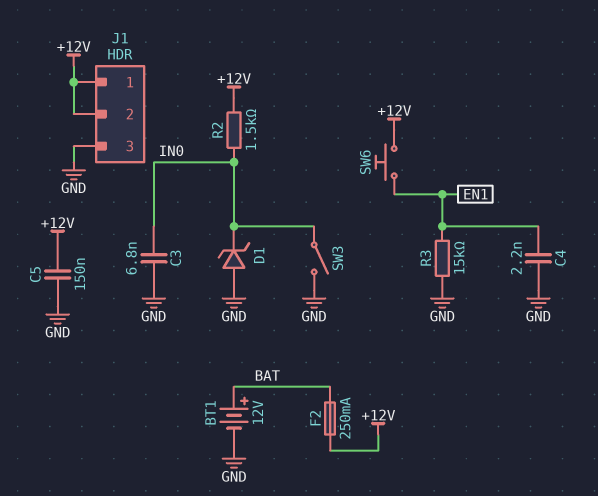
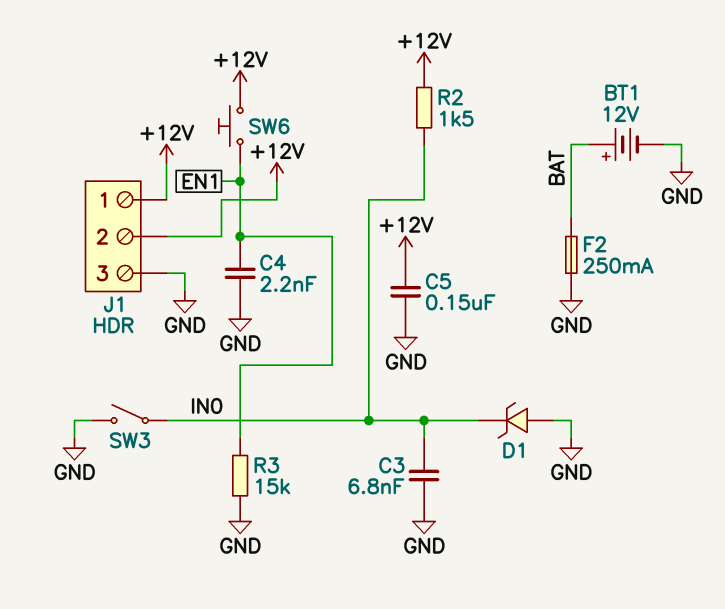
F2: 250mA (+12V, BAT) -> 250mA (BAT, GND)

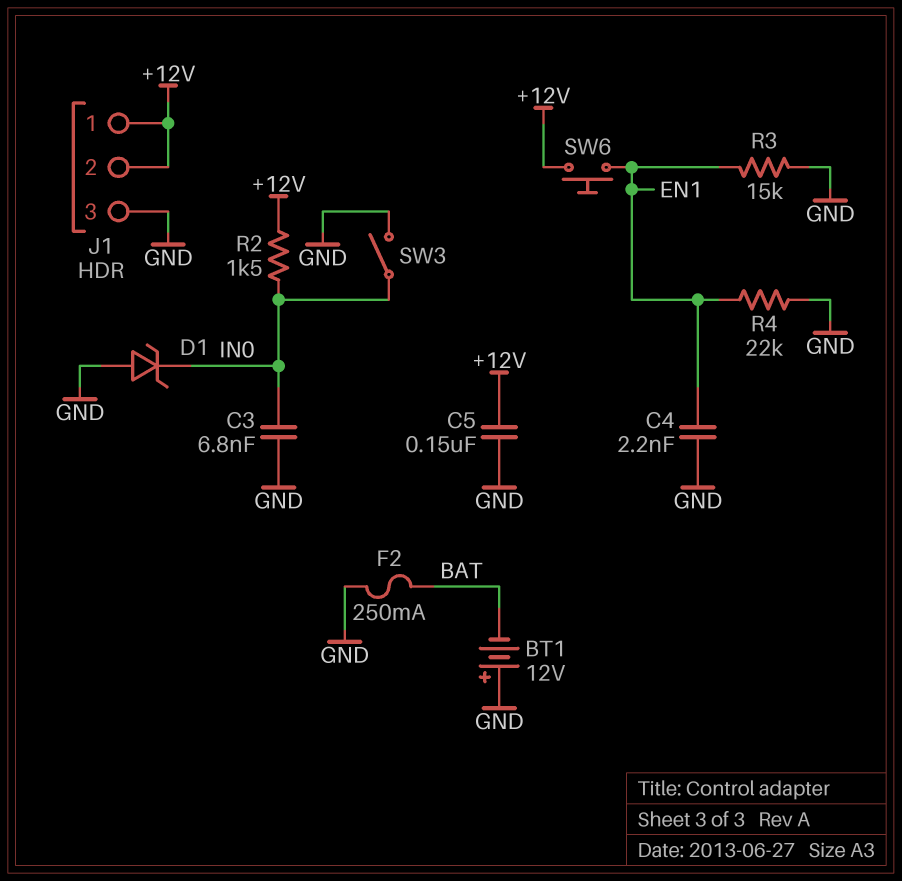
BT1: 12V (plus BAT, minus GND) -> 12V (plus GND, minus BAT)
R4: none -> 22k (EN1, GND)

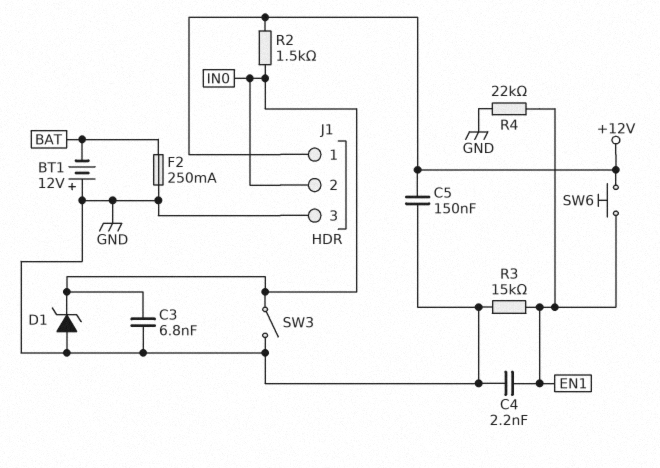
J1 pin 2: +12V -> IN0

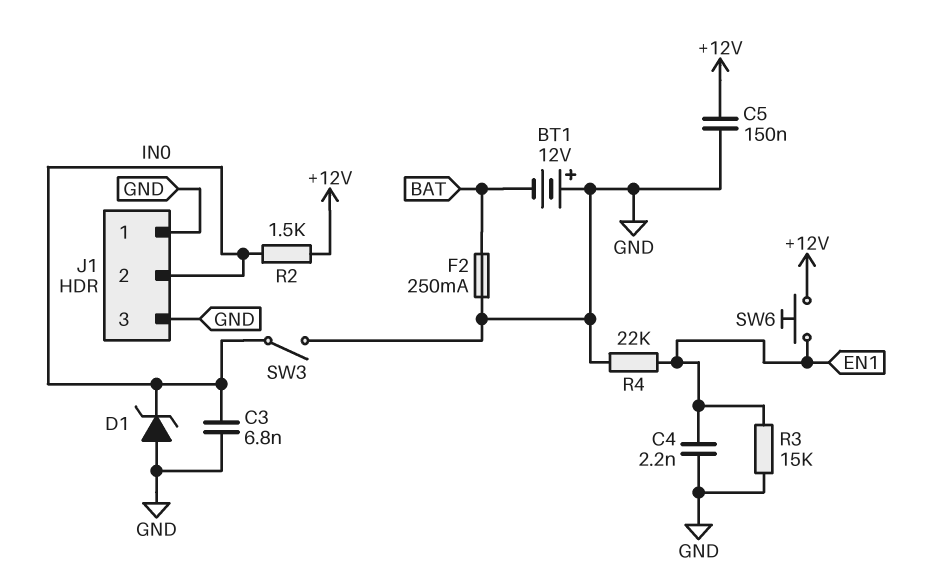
J1 pin 1: +12V -> GND

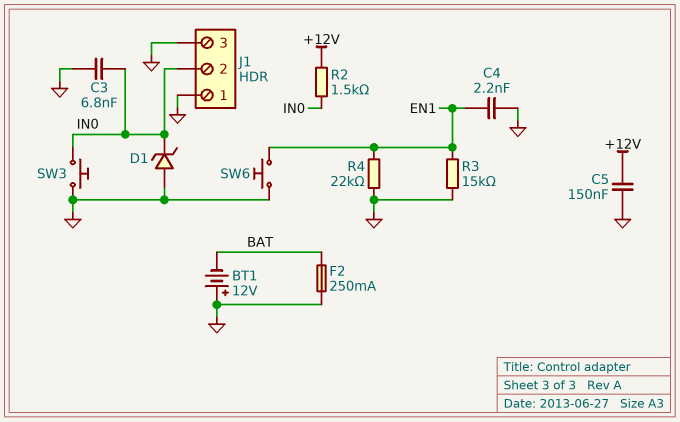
SW3: switch (GND, IN0) -> button (GND, IN0)
SW6: button (+12V, EN1) -> button (EN1, GND)

